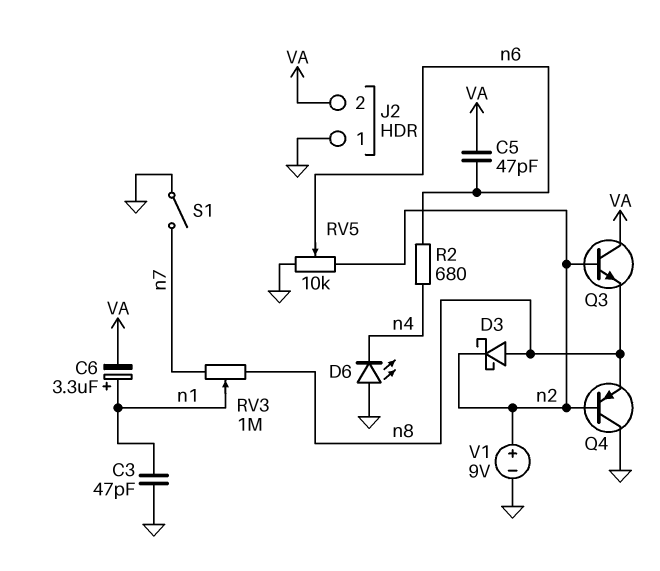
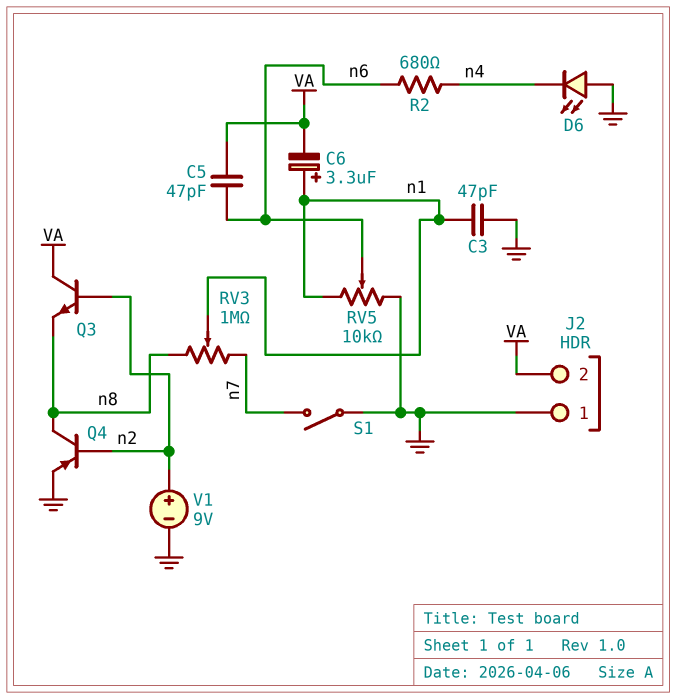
D3: schottky (A n8, K n2) -> none
Q4: PNP (B n2, C GND, E n8) -> PNP (B n2, C n8, E GND)
RV5: 10k (GND, n2, wiper n6) -> 10k (GND, n1, wiper n6)

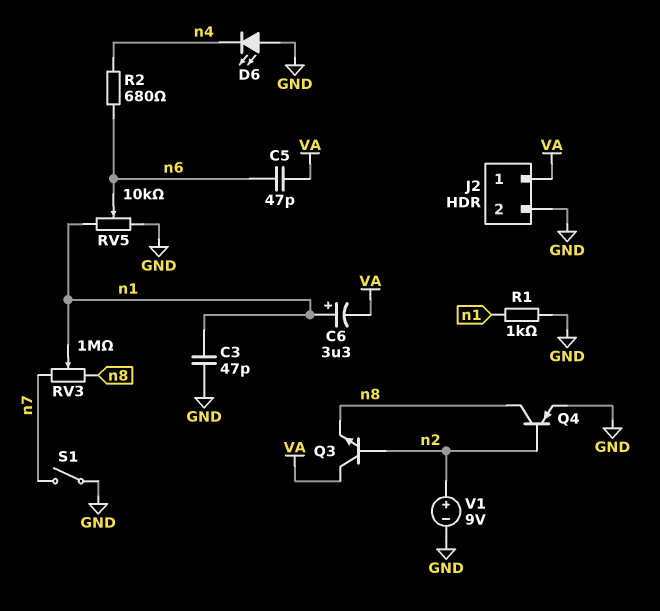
J2 pin 1: GND -> VA
J2 pin 2: VA -> GND
R1: none -> 1k (GND, n1)

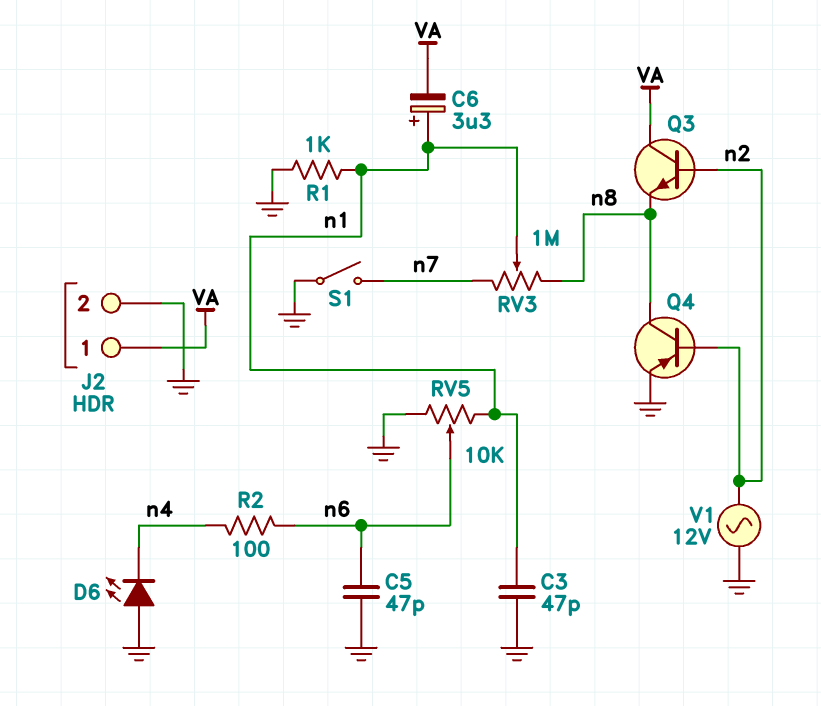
C5: 47pF (VA, n6) -> 47pF (GND, n6)
R2: 680 (n4, n6) -> 100 (n4, n6)
V1: 9V (plus n2, minus GND) -> AC 12V (GND, n2)

